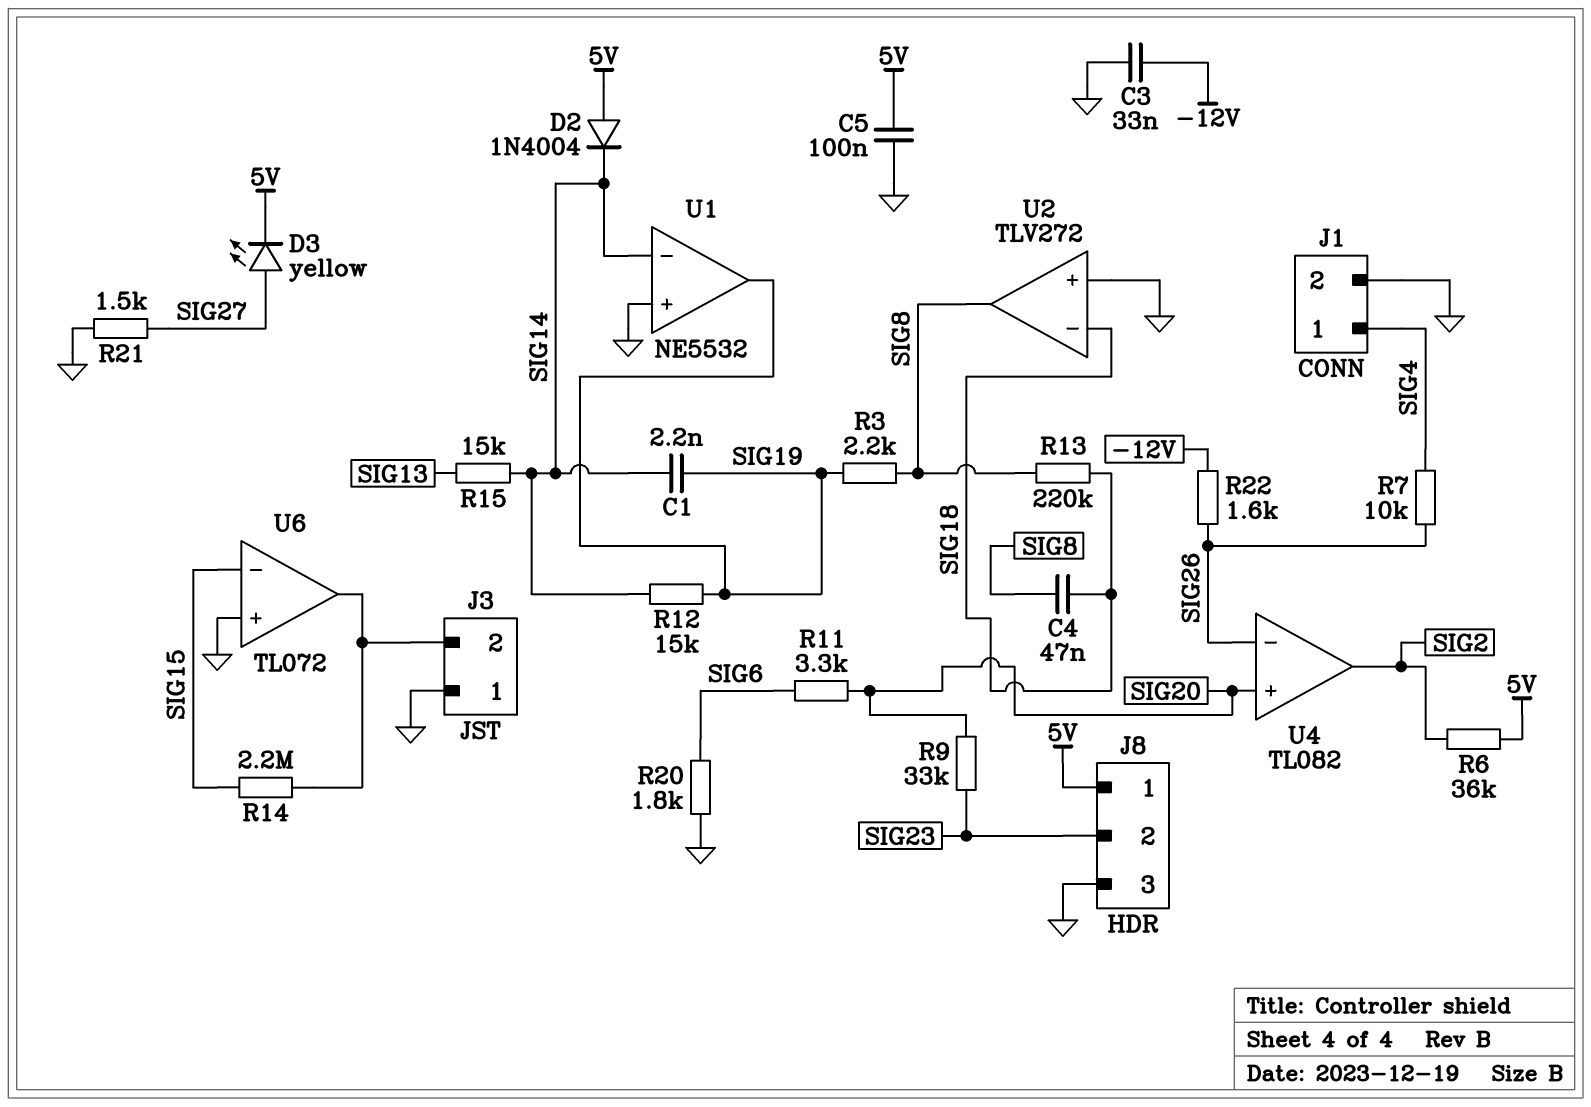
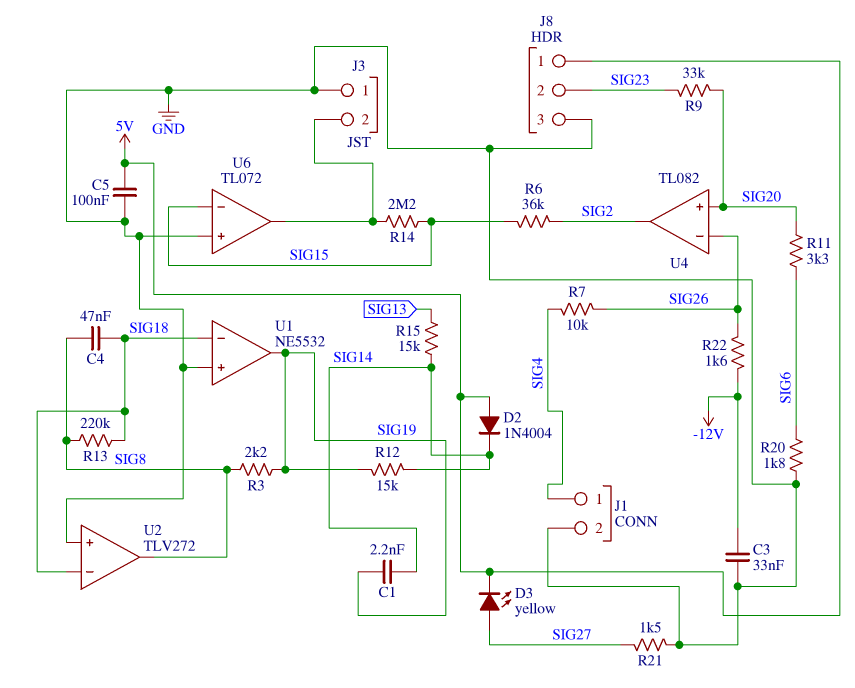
R6: 36k (5V, SIG2) -> 36k (SIG2, SIG15)
U1 pin in-: SIG14 -> SIG18

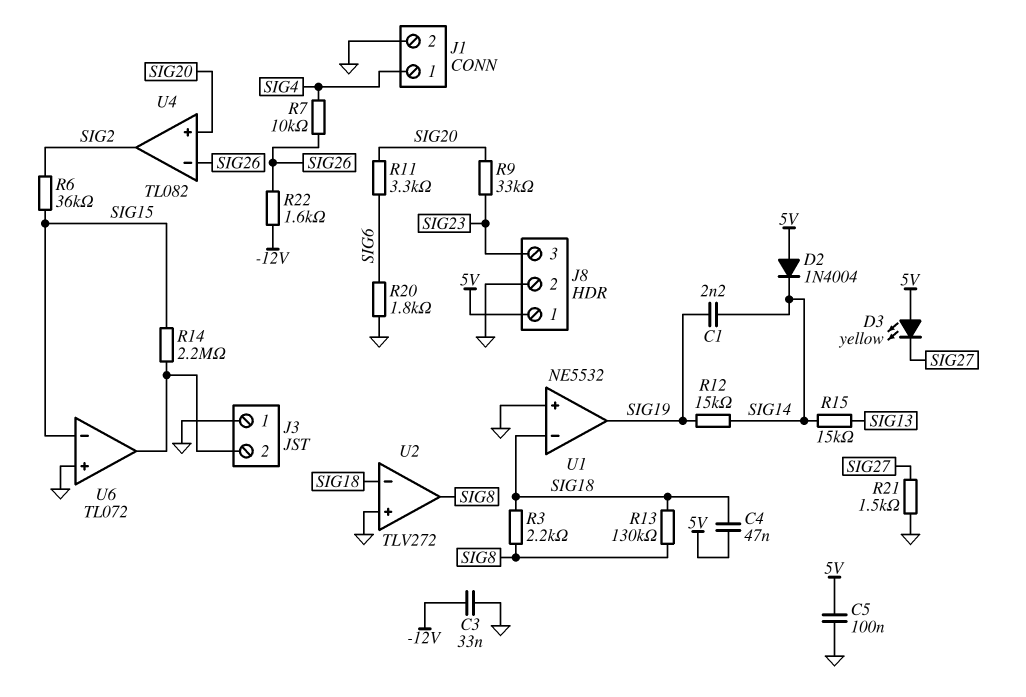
C4: 47nF (SIG8, SIG18) -> 47nF (5V, SIG18)
D3: LED yellow (A SIG27, K 5V) -> LED yellow (A 5V, K SIG27)
J8 pin 2: SIG23 -> GND
J8 pin 3: GND -> SIG23
R3: 2.2k (SIG8, SIG19) -> 2.2k (SIG8, SIG18)
R13: 220k (SIG8, SIG18) -> 130k (SIG8, SIG18)

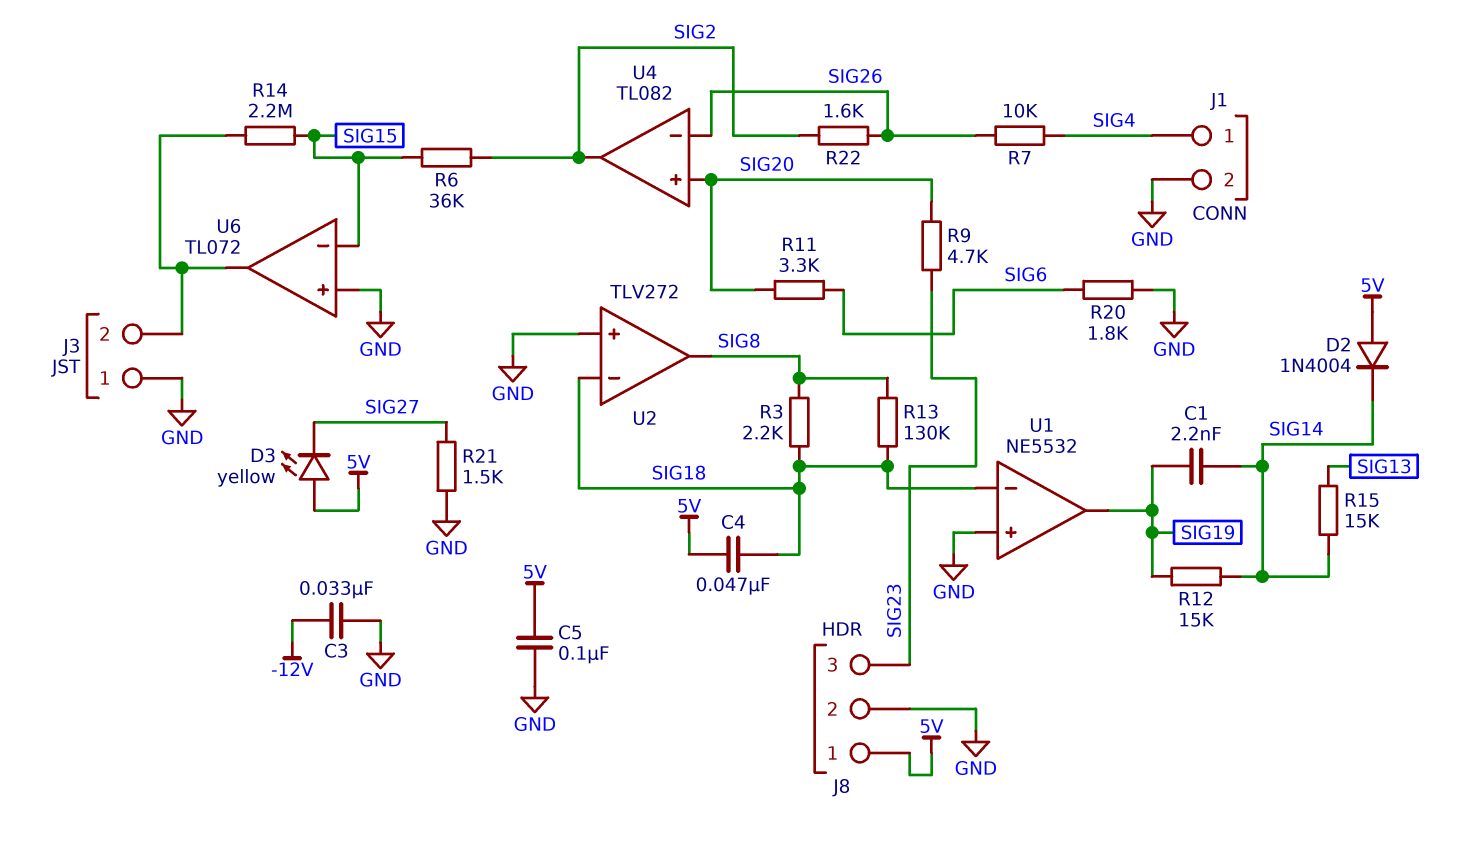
R9: 33k (SIG20, SIG23) -> 4.7k (SIG20, SIG23)
R22: 1.6k (-12V, SIG26) -> 1.6k (SIG2, SIG26)

